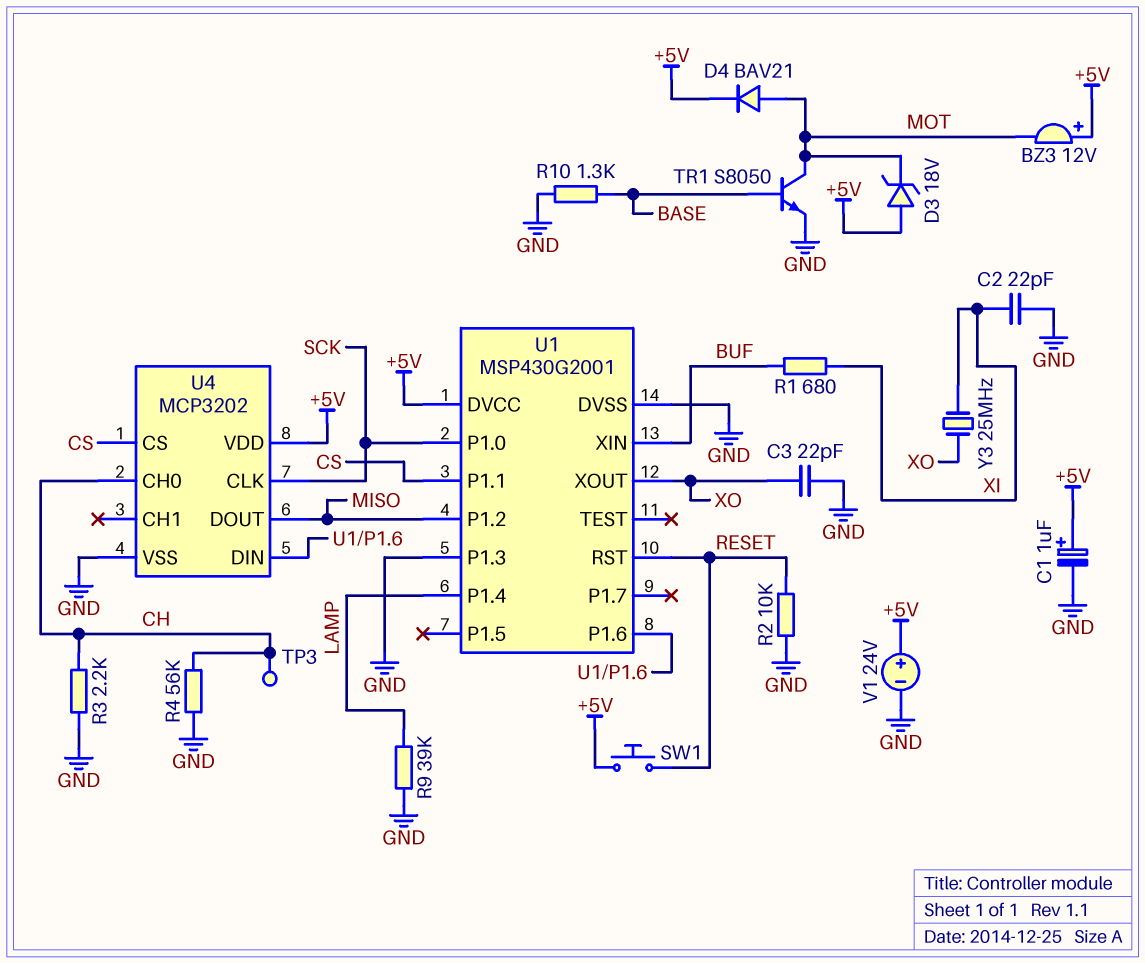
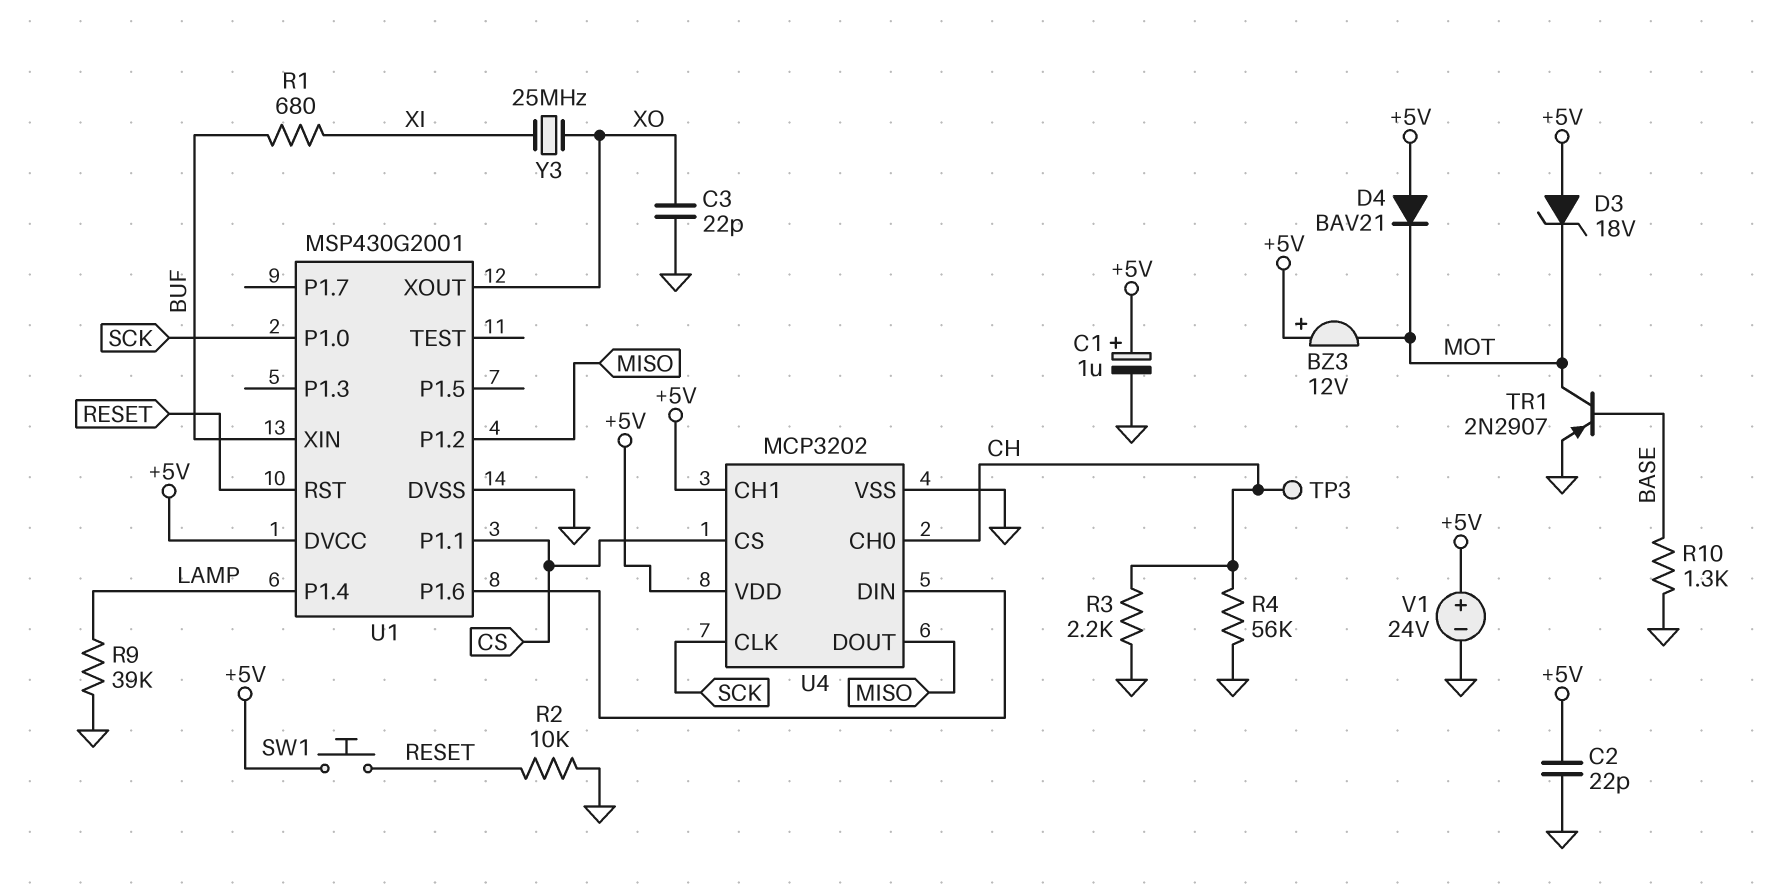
C2: 22pF (GND, XI) -> 22pF (+5V, GND)
D4: diode BAV21 (A MOT, K +5V) -> diode BAV21 (A +5V, K MOT)
TR1: NPN S8050 (B BASE, C MOT, E GND) -> PNP 2N2907 (B BASE, C MOT, E GND)
U1 pin P1.3: GND -> none
U4 pin CH1: none -> +5V

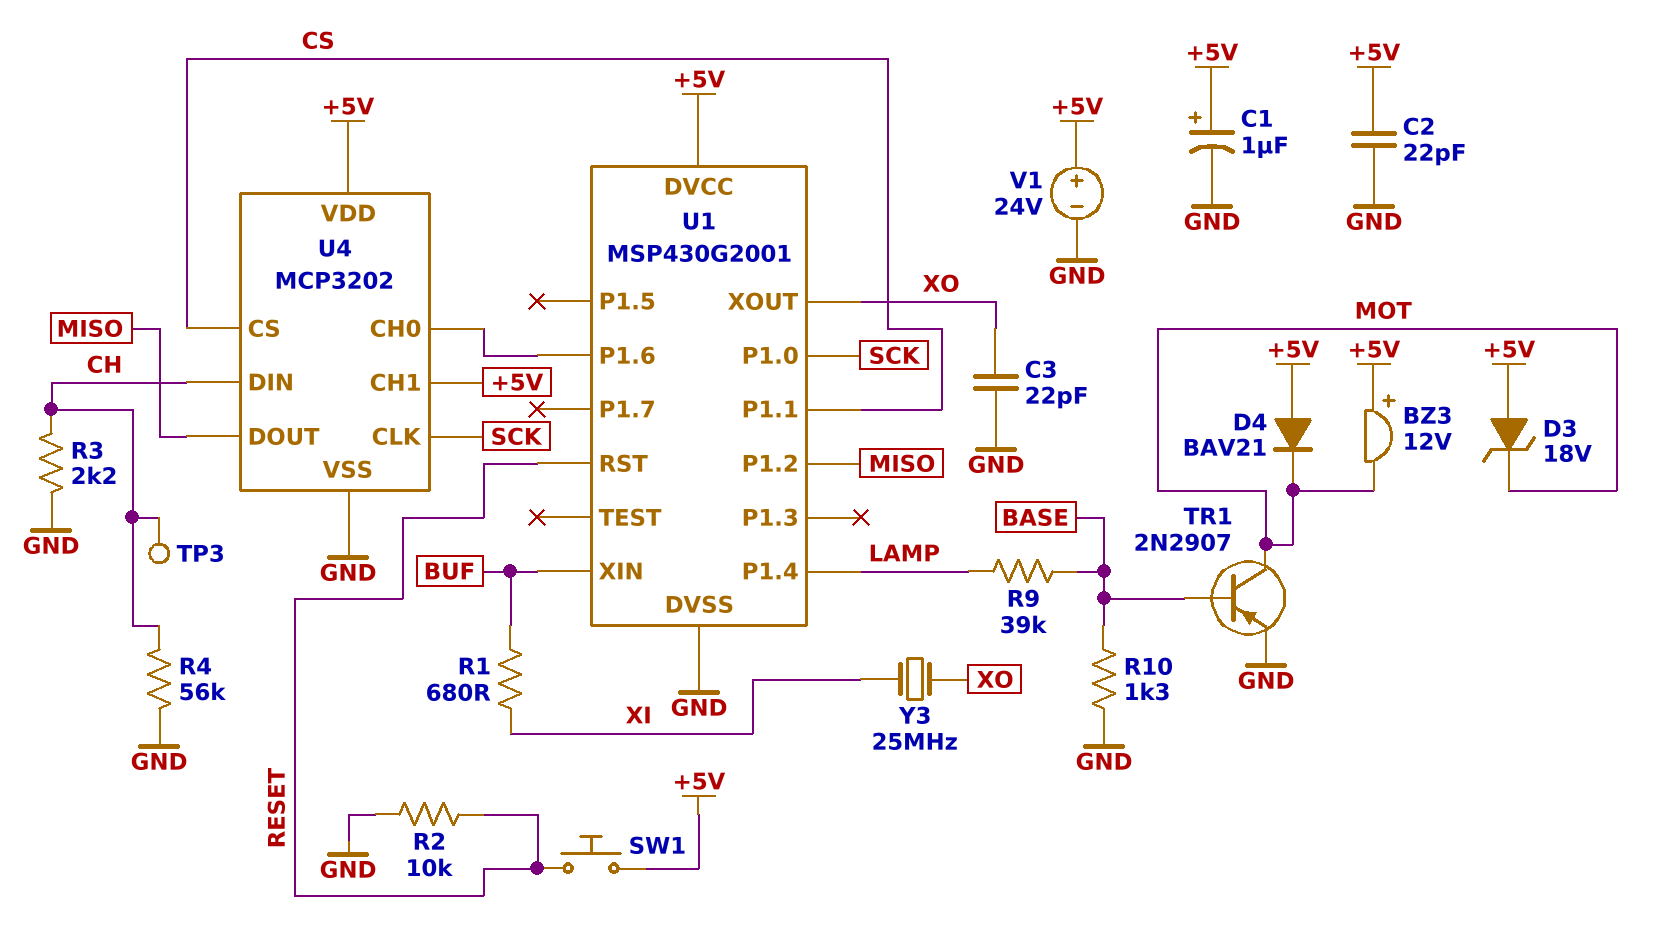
R9: 39k (GND, LAMP) -> 39k (BASE, LAMP)
U4 pin CH0: CH -> U1/P1.6
U4 pin DIN: U1/P1.6 -> CH

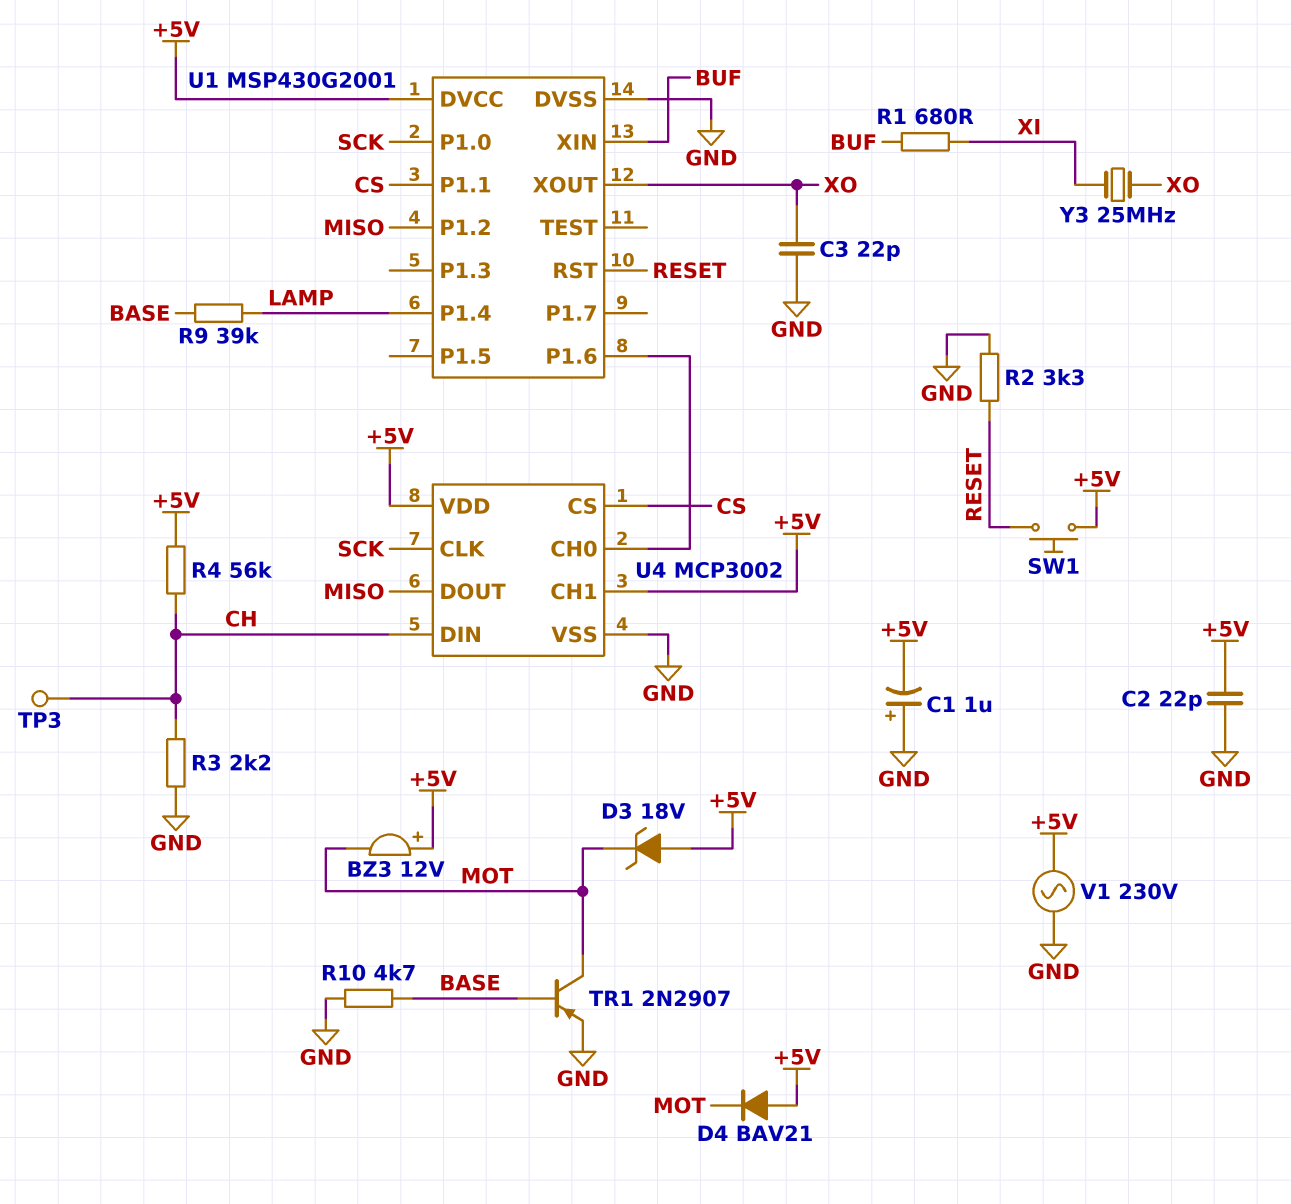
C1: 1uF (plus +5V, minus GND) -> 1uF (plus GND, minus +5V)
R2: 10k (GND, RESET) -> 3.3k (GND, RESET)
R4: 56k (CH, GND) -> 56k (+5V, CH)
R10: 1.3k (BASE, GND) -> 4.7k (BASE, GND)
U4: MCP3202 -> MCP3002
V1: 24V (plus +5V, minus GND) -> AC 230V (+5V, GND)

